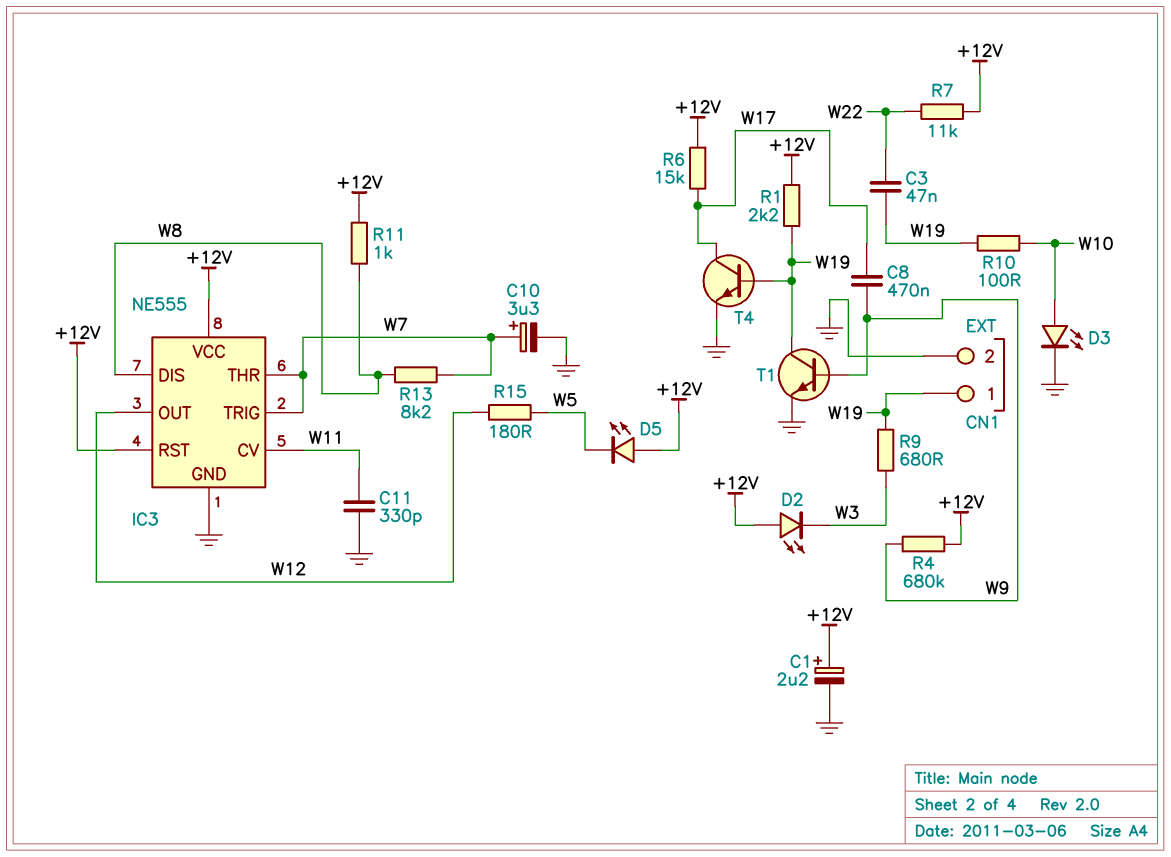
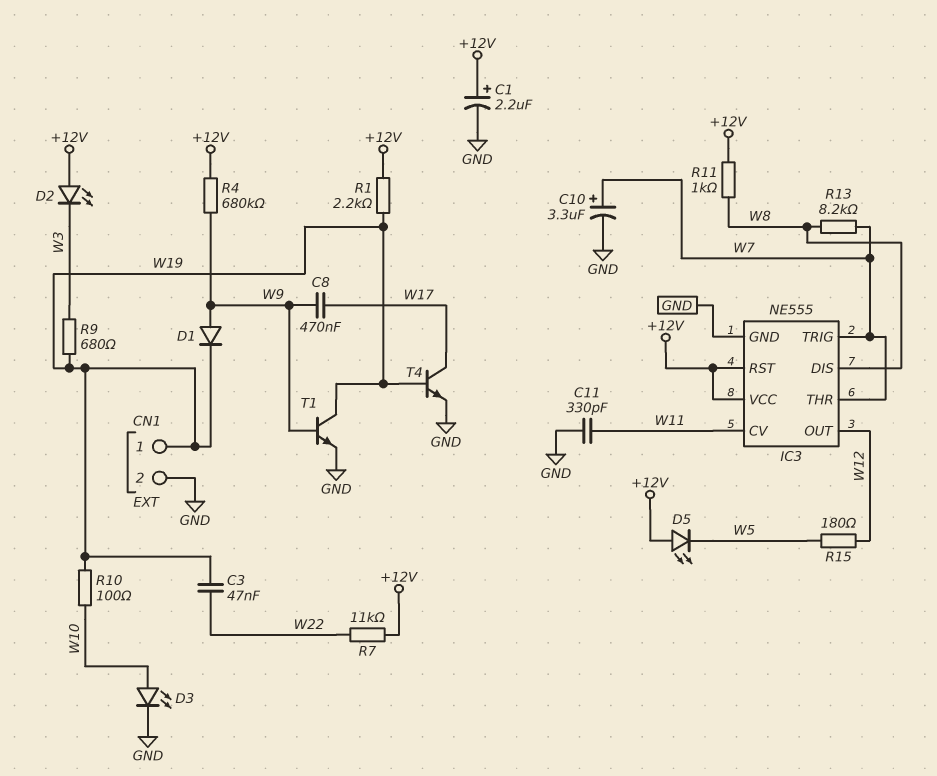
D1: none -> diode (A W9, K W19)
R6: 15k (+12V, W17) -> none

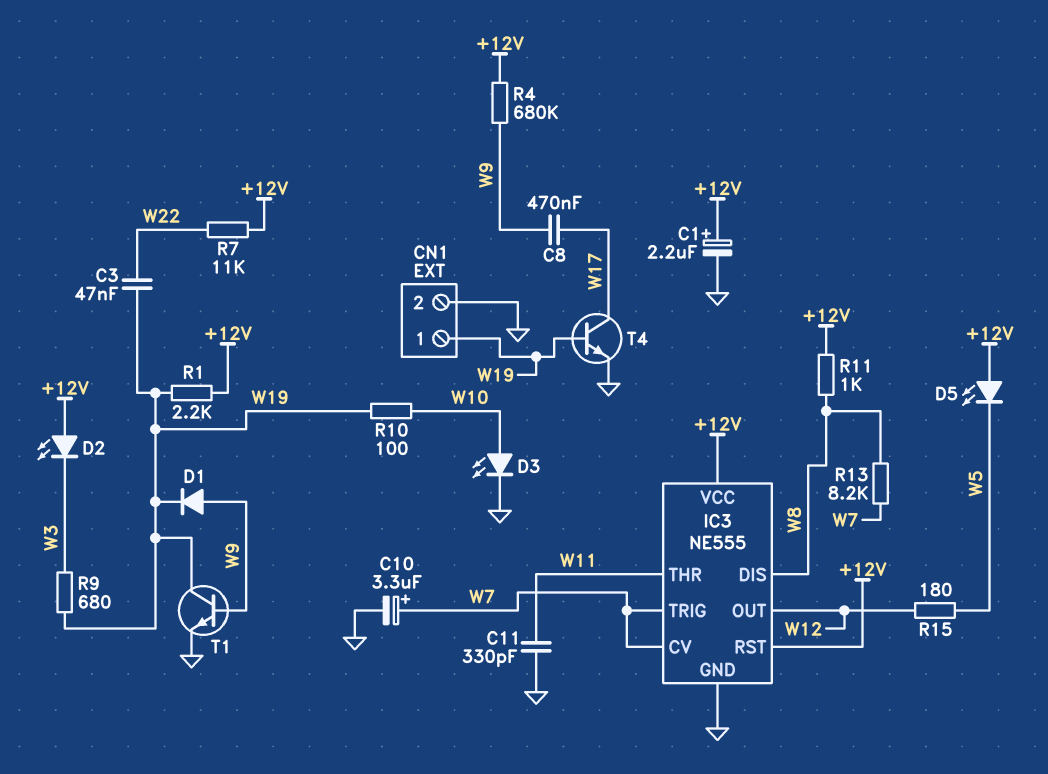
IC3 pin CV: W11 -> W7
IC3 pin THR: W7 -> W11

